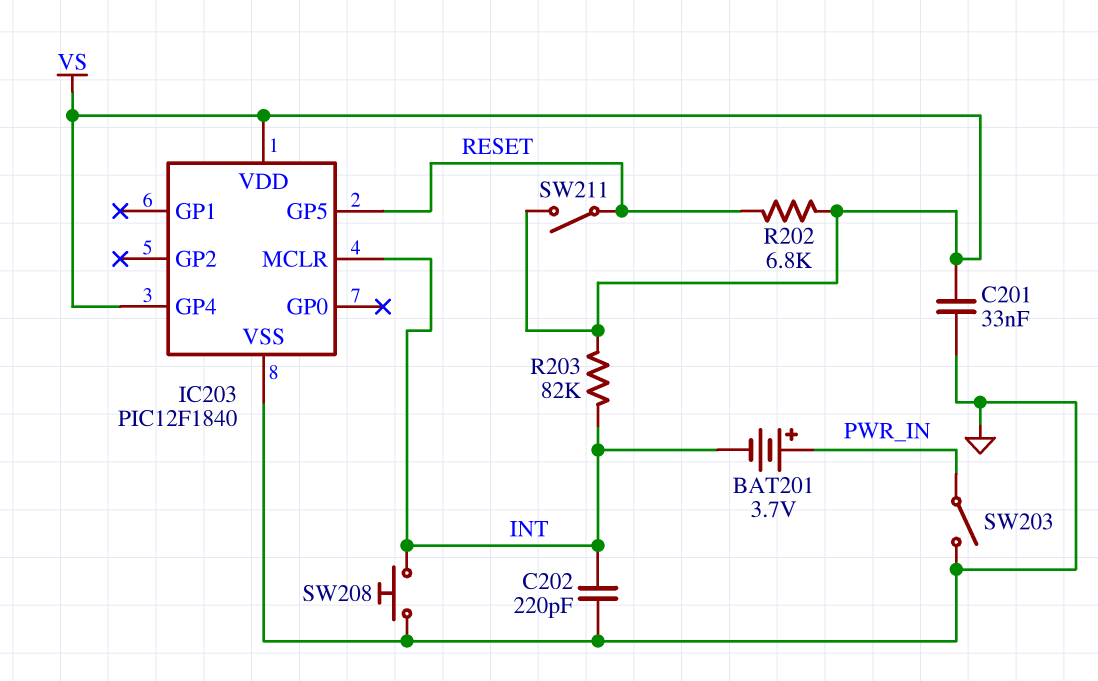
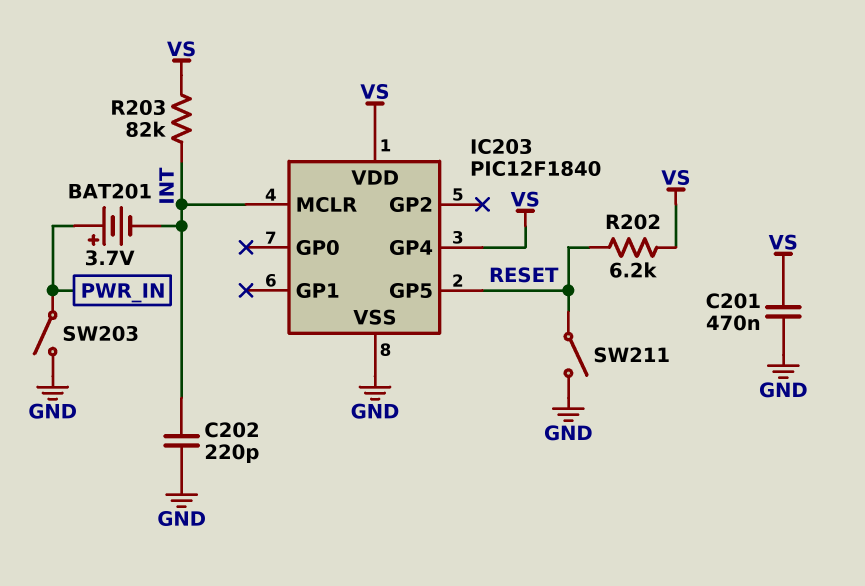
C201: 33nF (GND, VS) -> 470nF (GND, VS)
R202: 6.8k (RESET, VS) -> 6.2k (RESET, VS)
SW208: button (GND, INT) -> none
SW211: switch (RESET, VS) -> switch (GND, RESET)

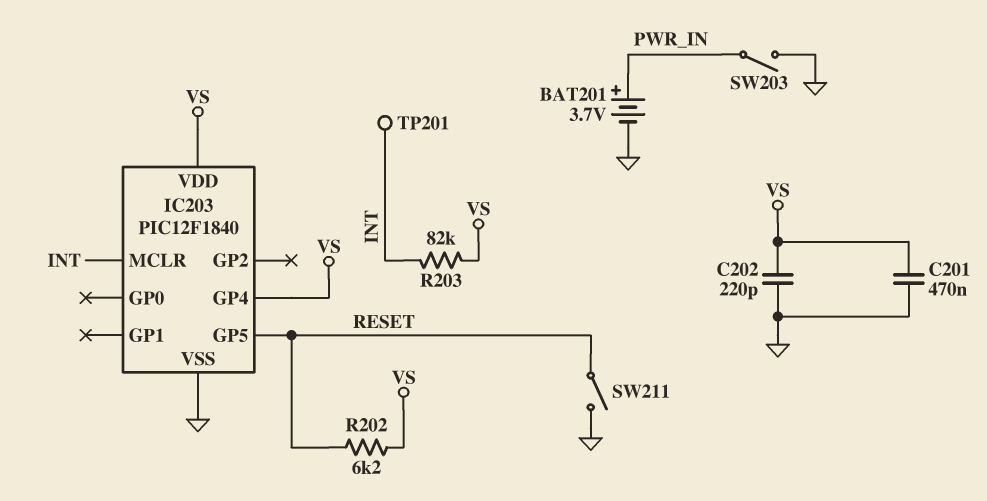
BAT201: 3.7V (plus PWR_IN, minus INT) -> 3.7V (plus PWR_IN, minus GND)
C202: 220pF (GND, INT) -> 220pF (GND, VS)
TP201: none -> test point (INT)

